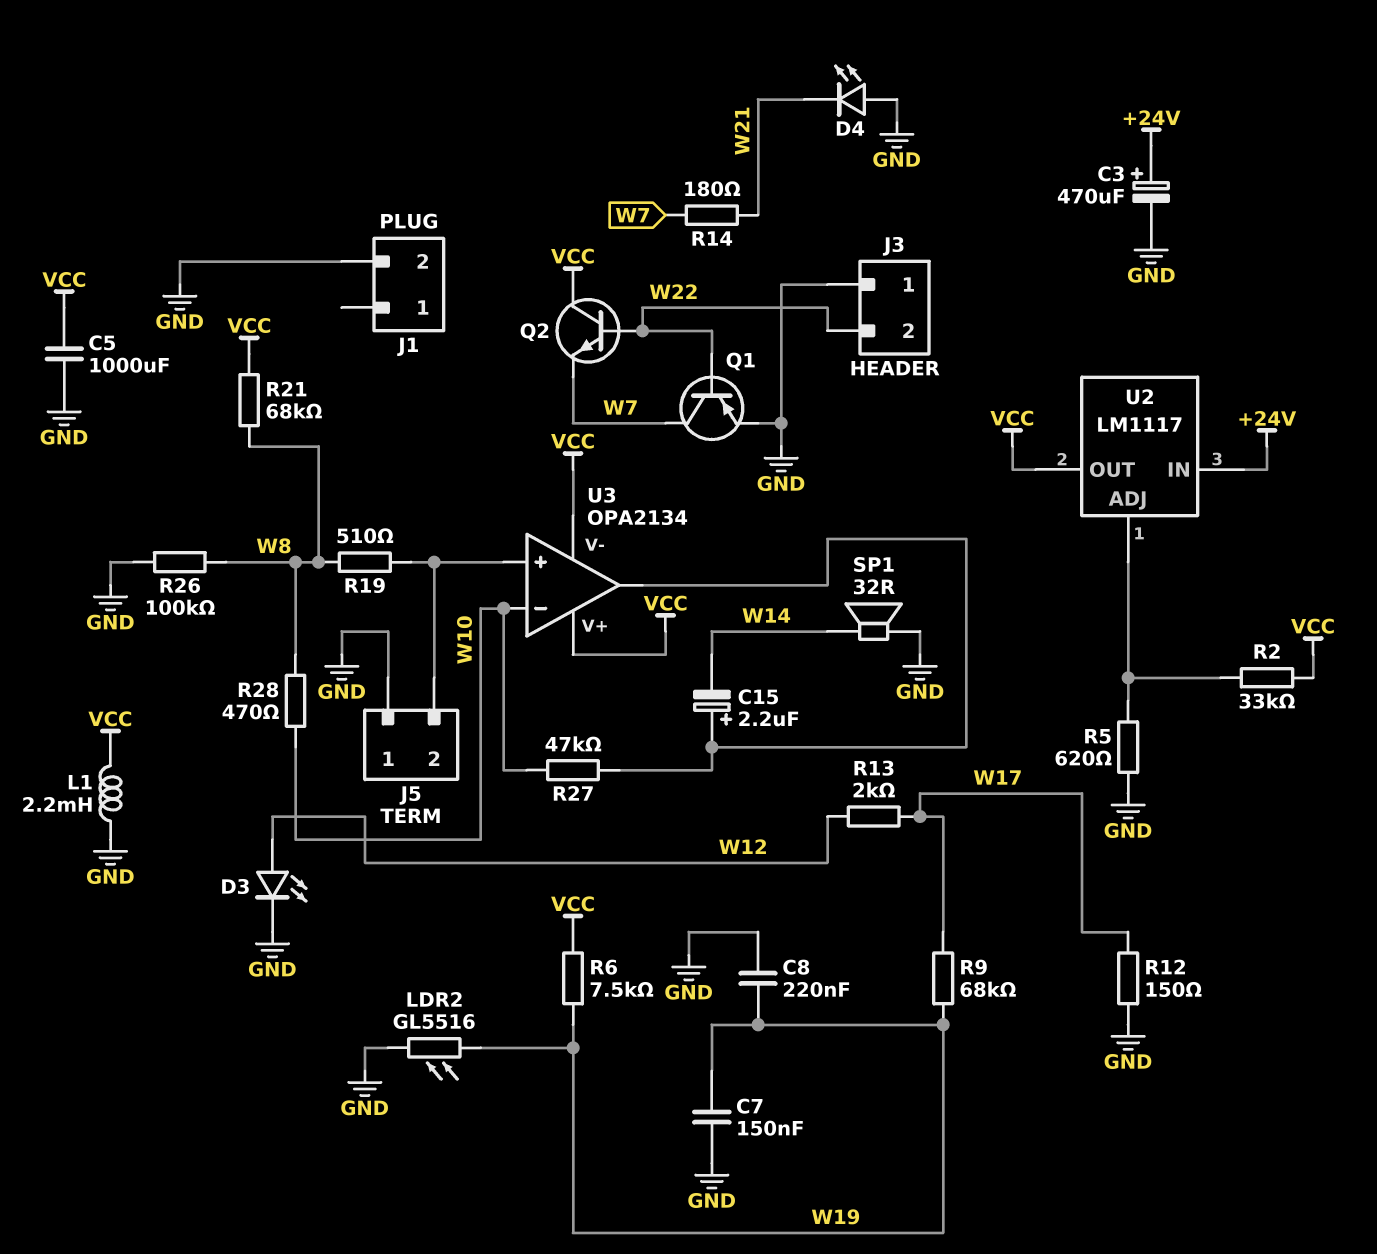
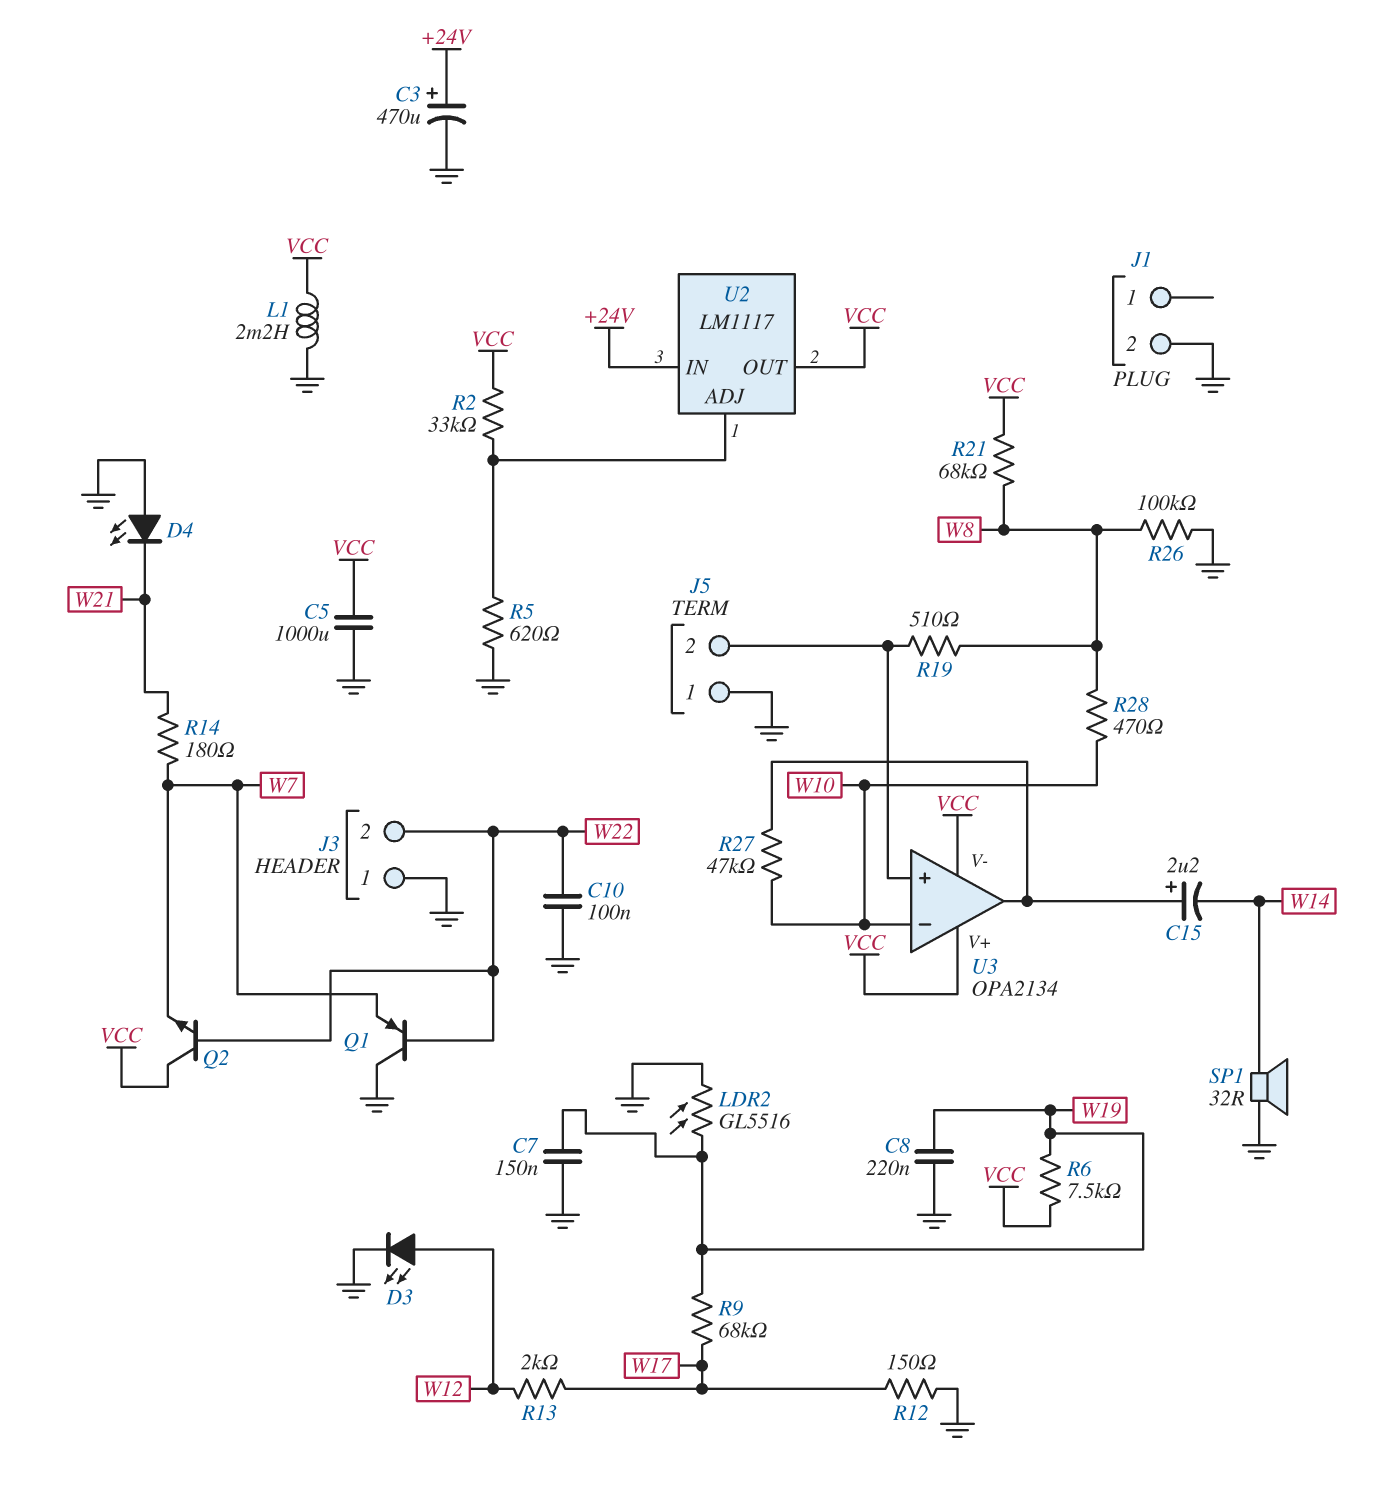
C10: none -> 100nF (GND, W22)
Q1: PNP (B W22, C W7, E GND) -> PNP (B W22, C GND, E W7)

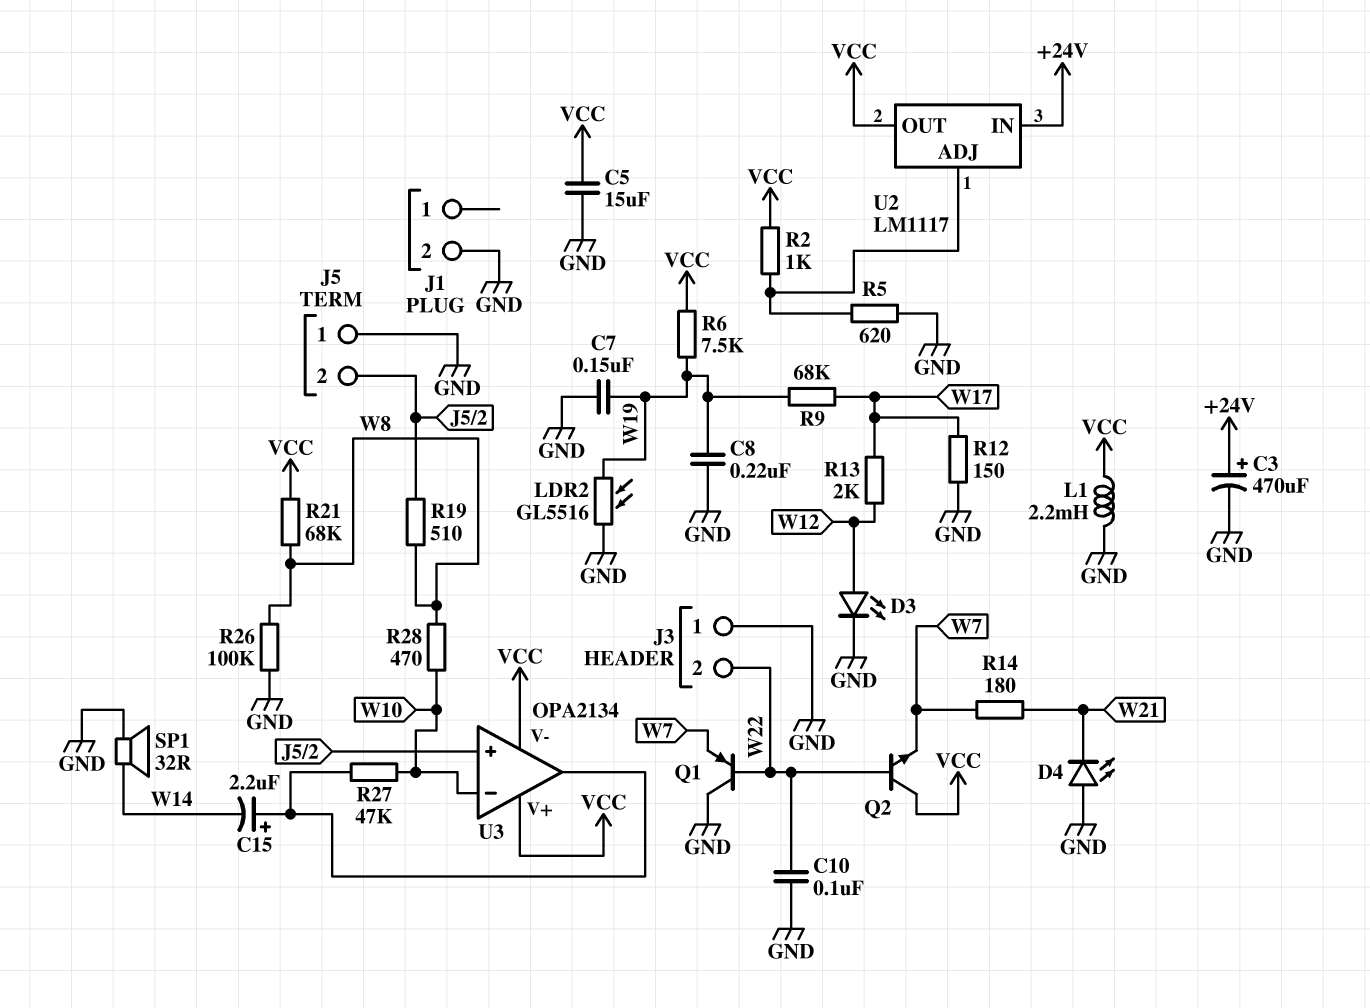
C5: 1000uF (GND, VCC) -> 15uF (GND, VCC)
R2: 33k (U2/ADJ, VCC) -> 1k (U2/ADJ, VCC)

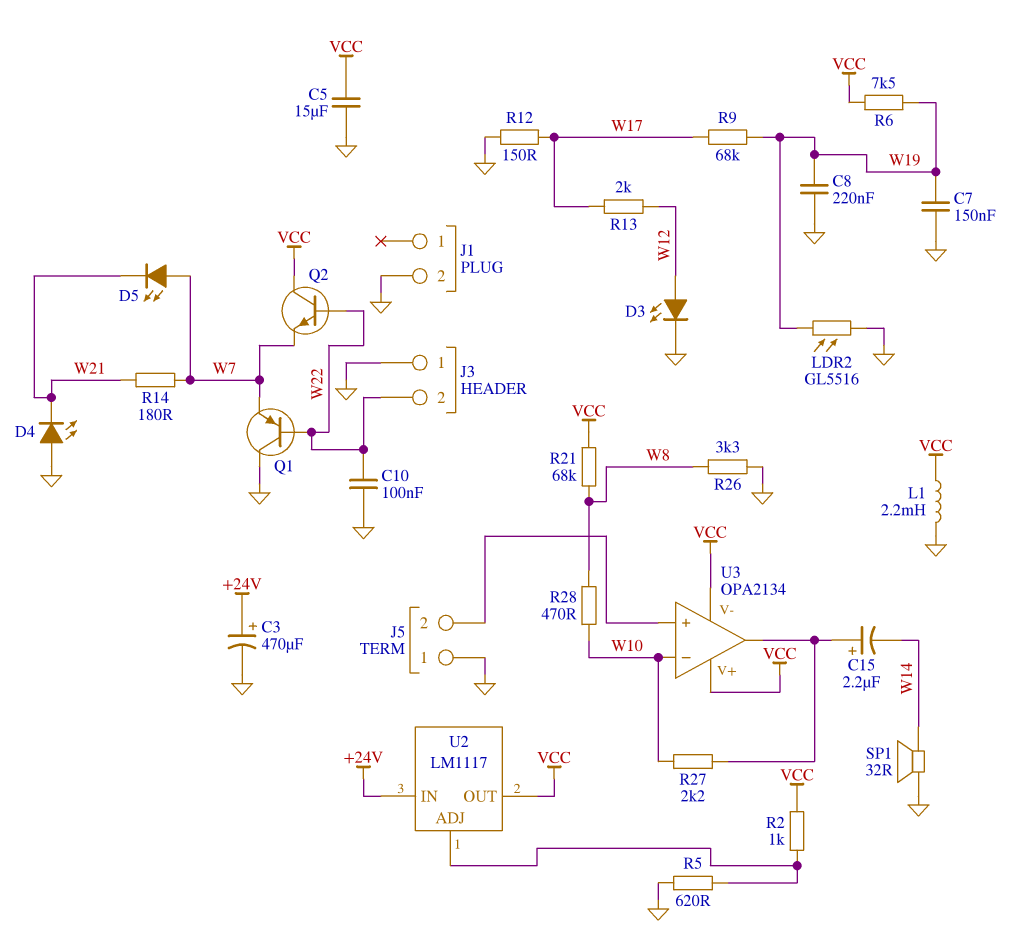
D5: none -> LED (A W7, K W21)
R19: 510 (J5/2, W8) -> none
R26: 100k (GND, W8) -> 3.3k (GND, W8)
R27: 47k (U3/out, W10) -> 2.2k (U3/out, W10)

